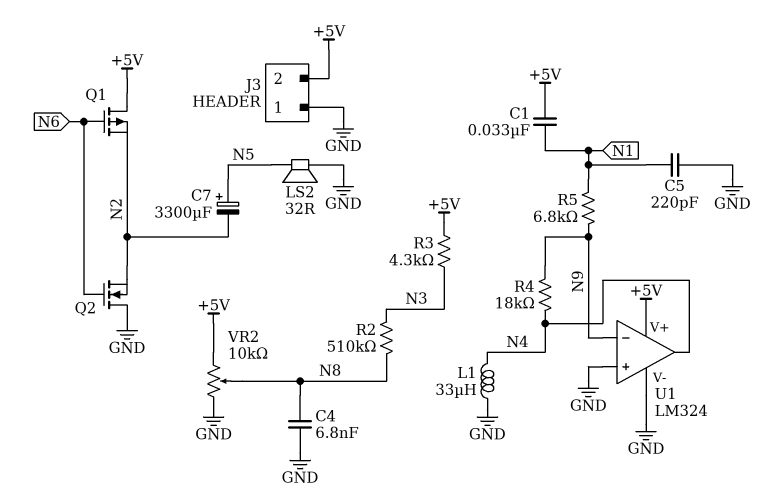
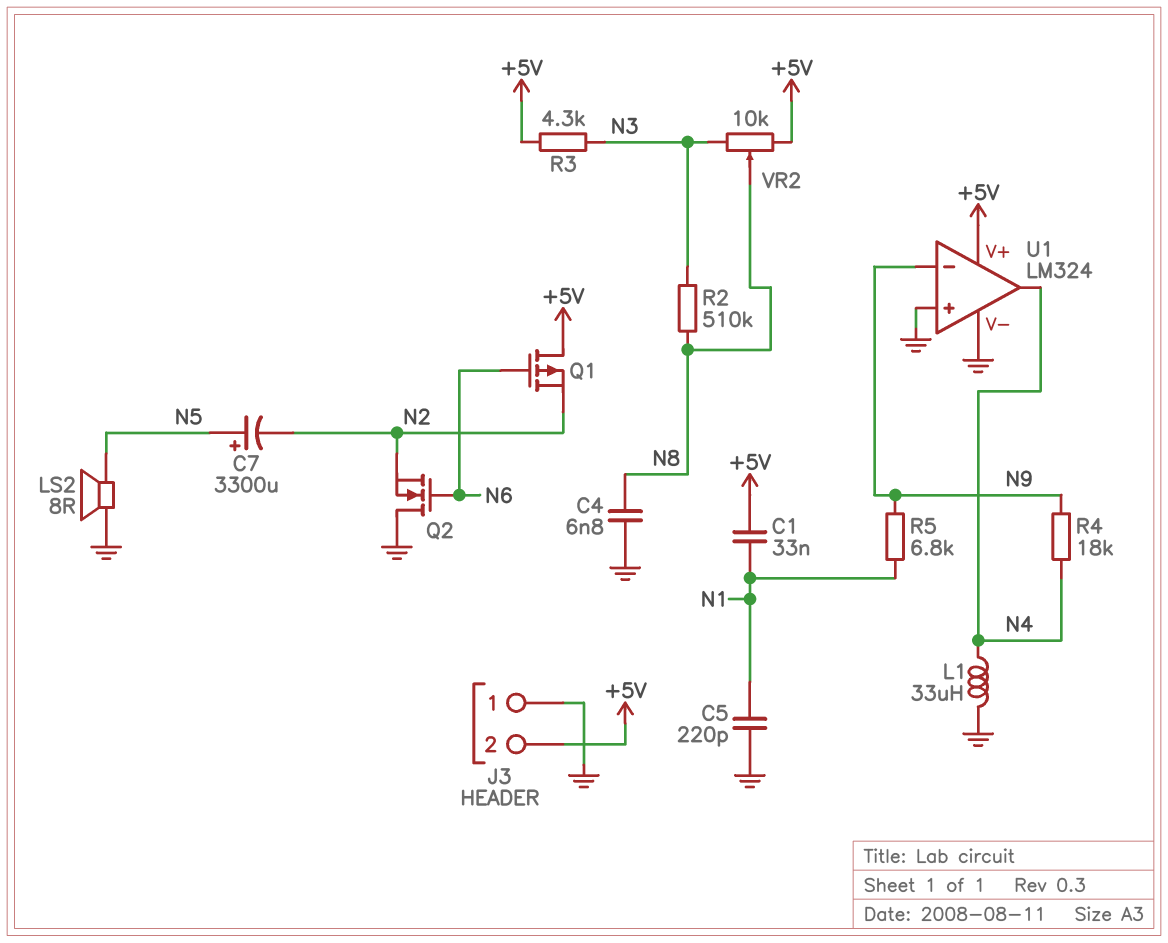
LS2: speaker 32R (GND, N5) -> speaker 8R (GND, N5)
VR2: 10k (+5V, GND, wiper N8) -> 10k (+5V, N3, wiper N8)

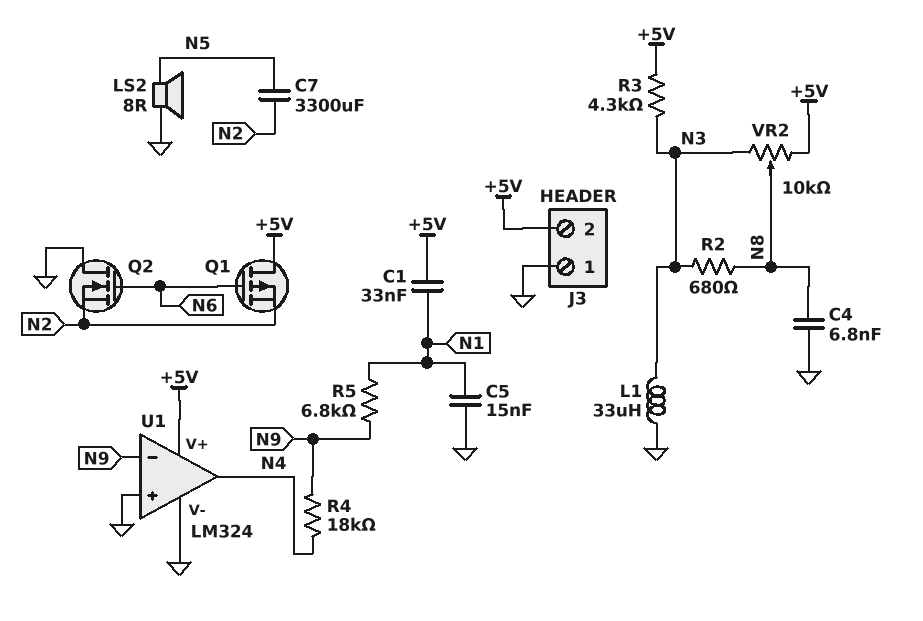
C5: 220pF (GND, N1) -> 15nF (GND, N1)
C7: 3300uF (plus N5, minus N2) -> 3300uF (N2, N5)
L1: 33uH (GND, N4) -> 33uH (GND, N3)
R2: 510k (N3, N8) -> 680 (N3, N8)

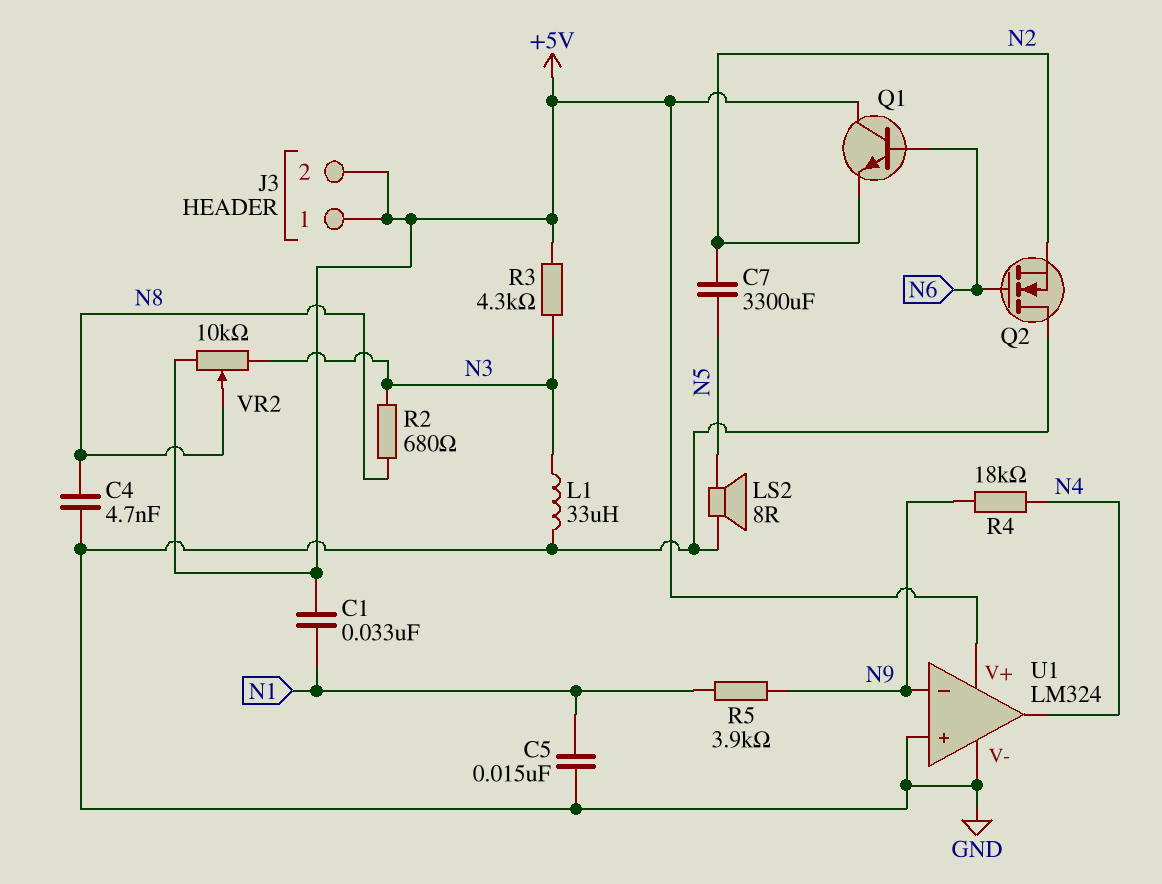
C4: 6.8nF (GND, N8) -> 4.7nF (GND, N8)
J3 pin 1: GND -> +5V
Q1: PMOS (G N6, D +5V, S N2) -> NPN (B N6, C +5V, E N2)
R5: 6.8k (N1, N9) -> 3.9k (N1, N9)

